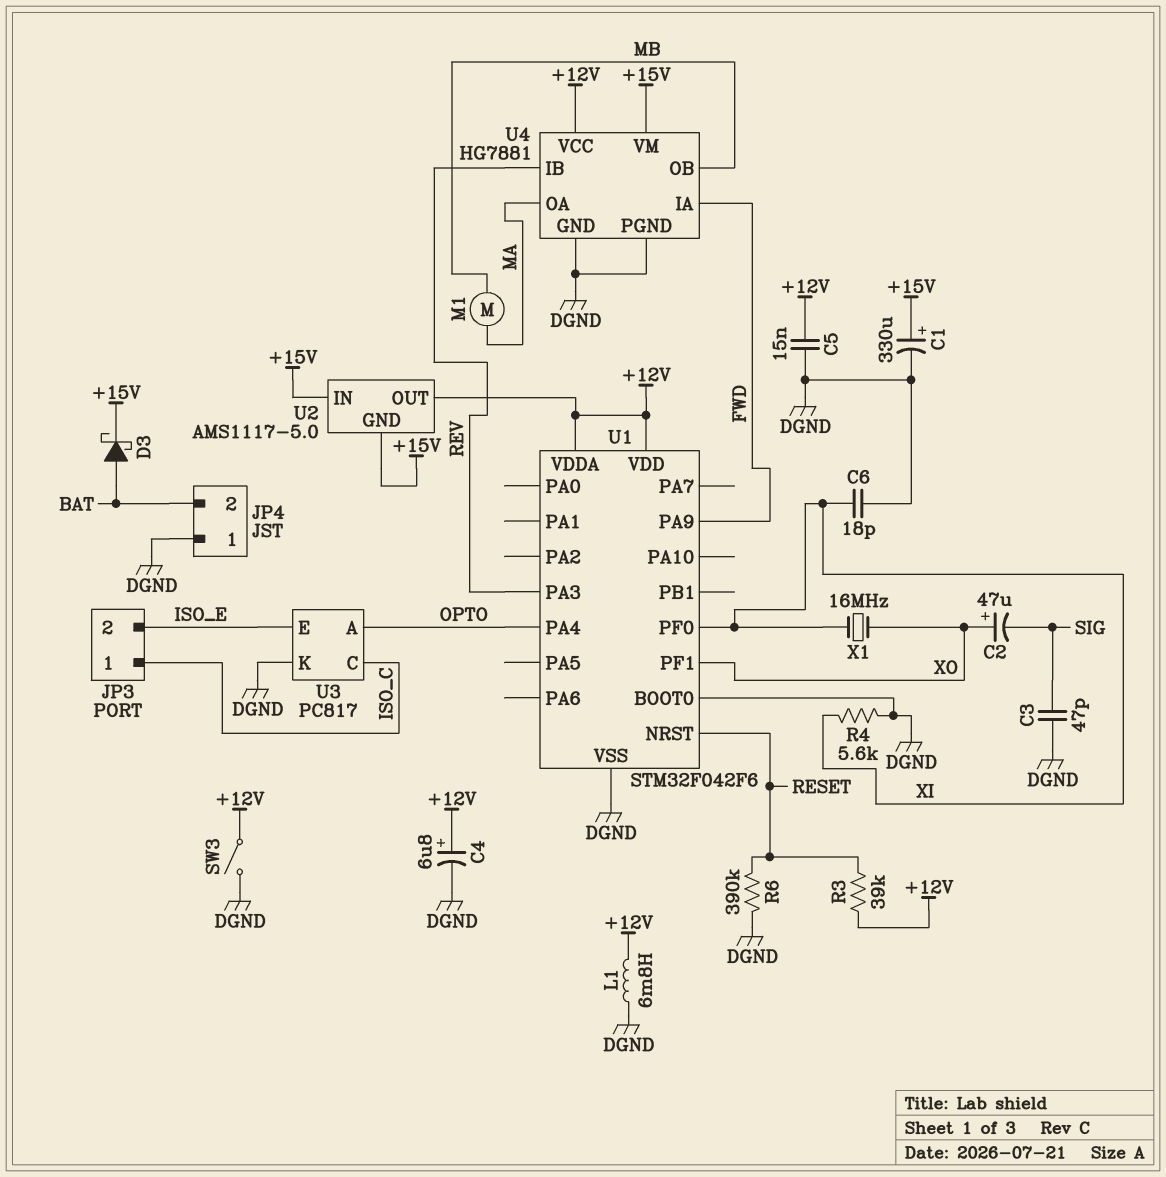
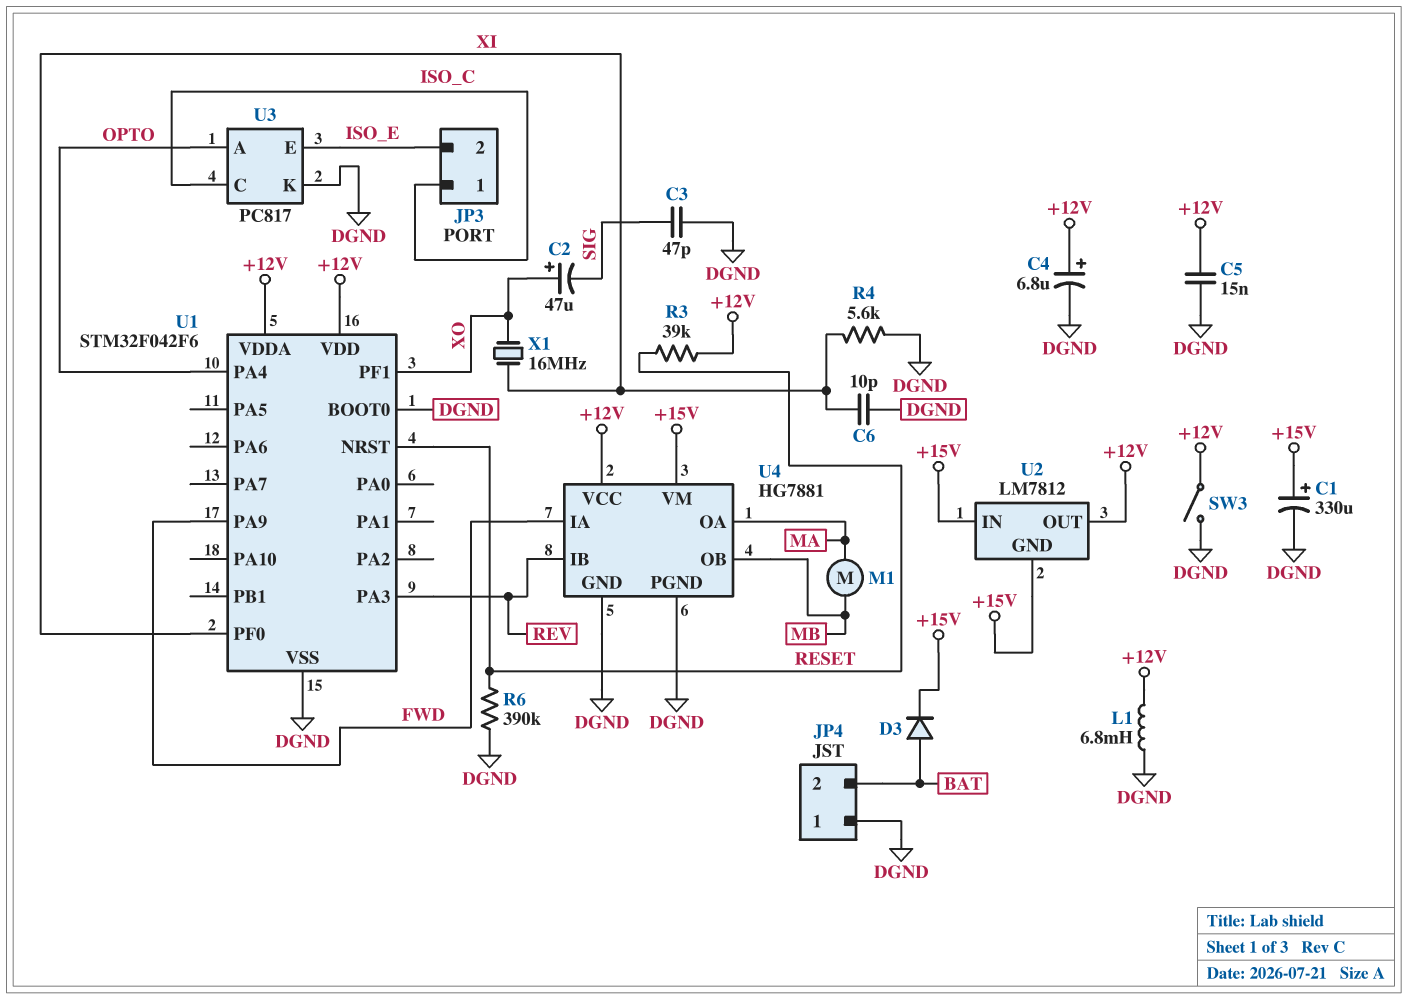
C6: 18pF (DGND, XI) -> 10pF (DGND, XI)
D3: schottky (A BAT, K +15V) -> diode (A BAT, K +15V)
U2: AMS1117-5.0 -> LM7812

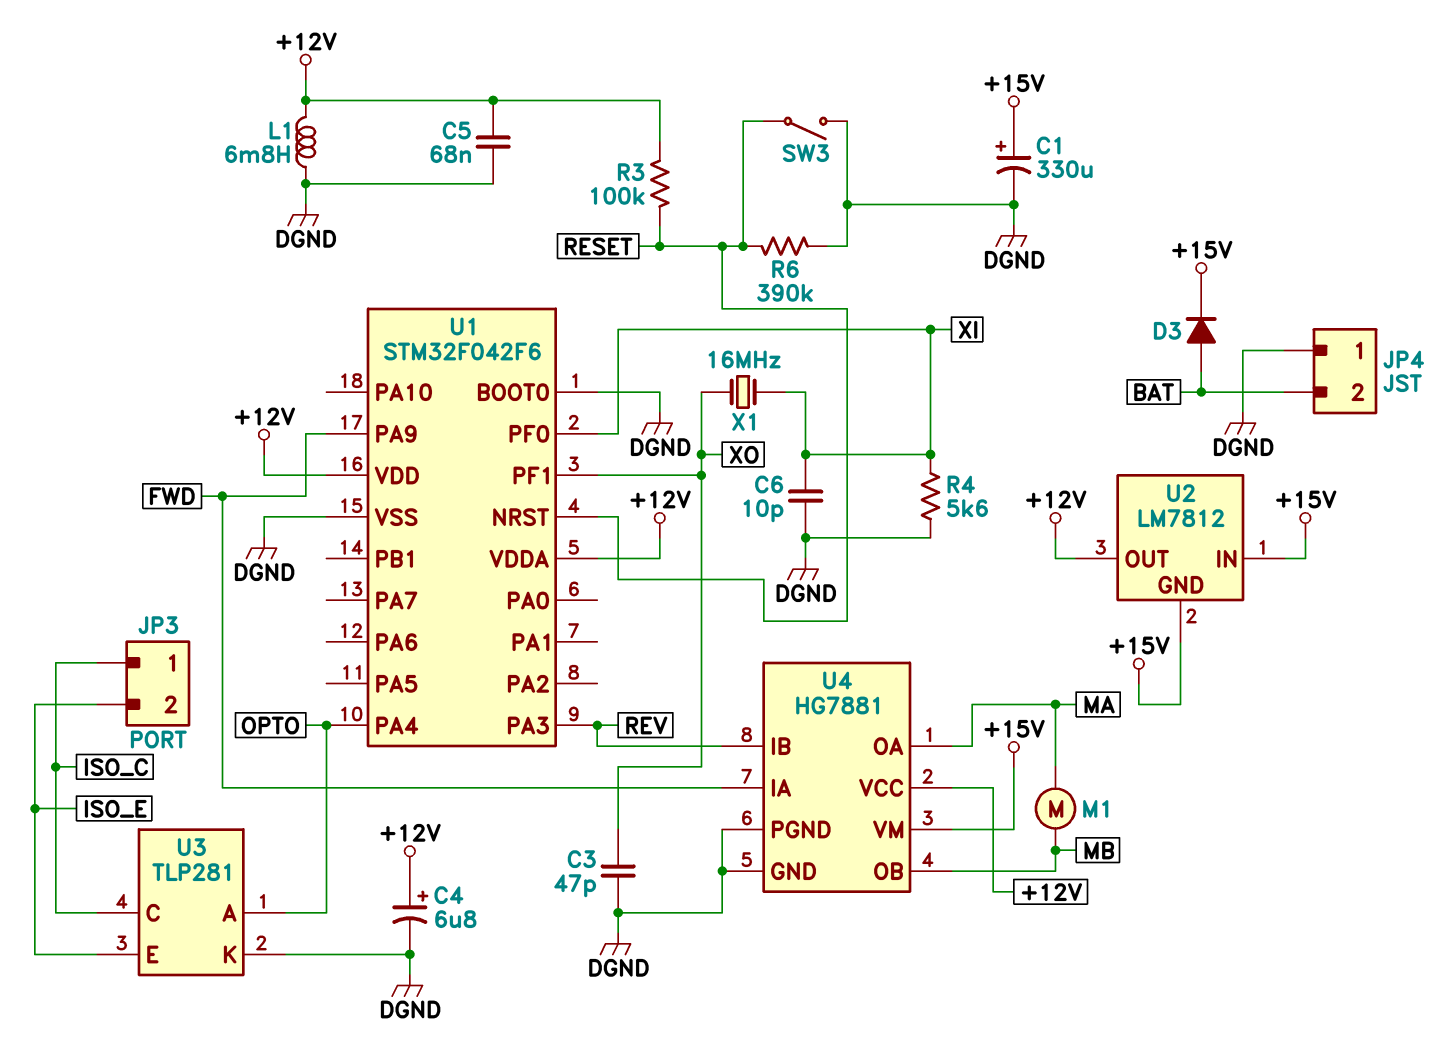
C2: 47uF (plus XO, minus SIG) -> none
C3: 47pF (DGND, SIG) -> 47pF (DGND, XO)
C5: 15nF (+12V, DGND) -> 68nF (+12V, DGND)
R3: 39k (+12V, RESET) -> 100k (+12V, RESET)
SW3: switch (+12V, DGND) -> switch (DGND, RESET)
U3: PC817 -> TLP281

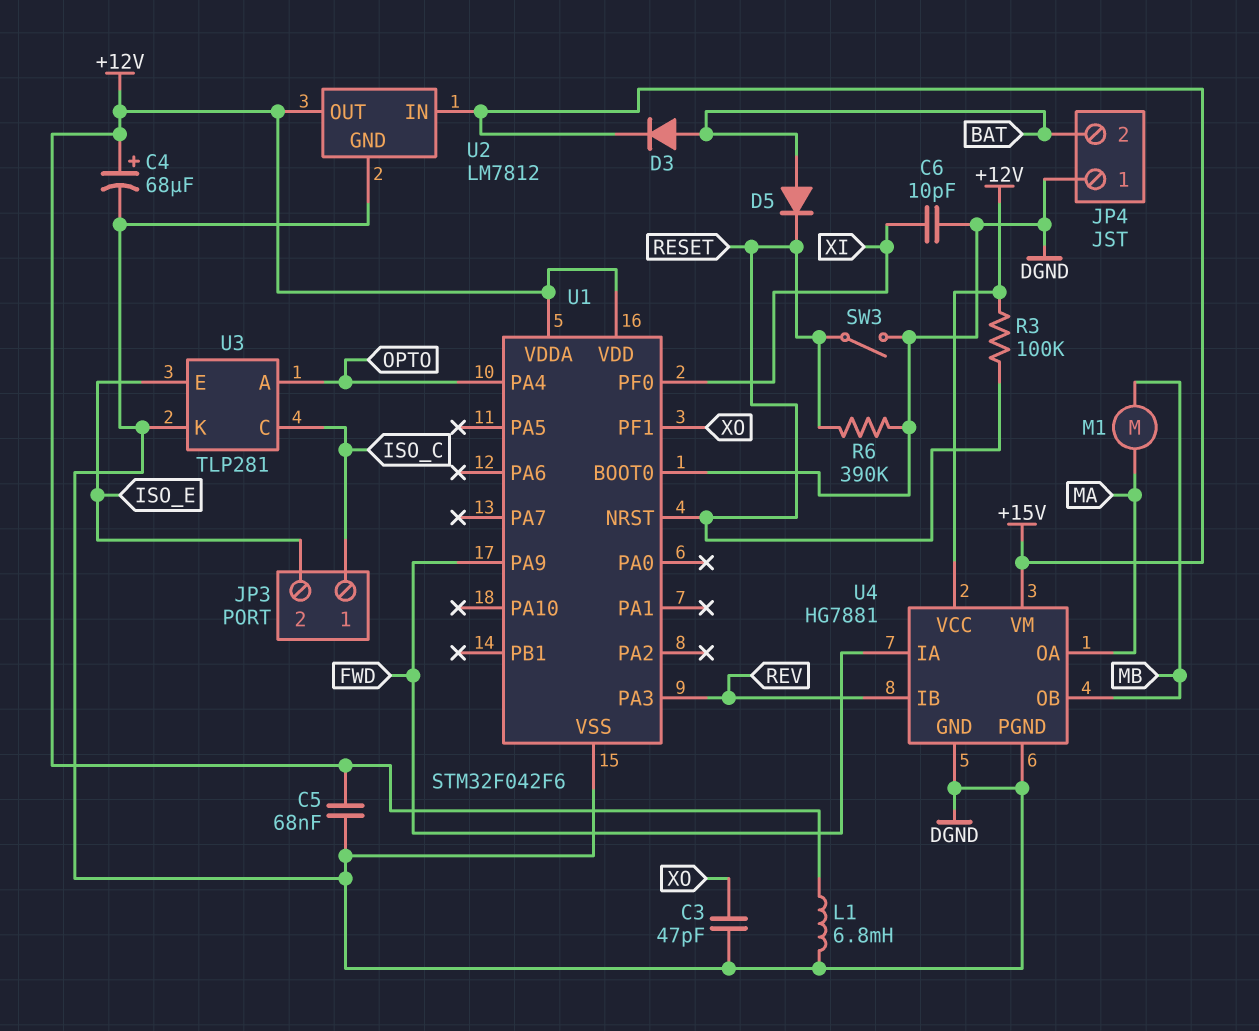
C1: 330uF (plus +15V, minus DGND) -> none
C4: 6.8uF (plus +12V, minus DGND) -> 68uF (plus +12V, minus DGND)
D5: none -> diode (A BAT, K RESET)
R4: 5.6k (DGND, XI) -> none
U2 pin GND: +15V -> DGND
X1: 16MHz (XI, XO) -> none

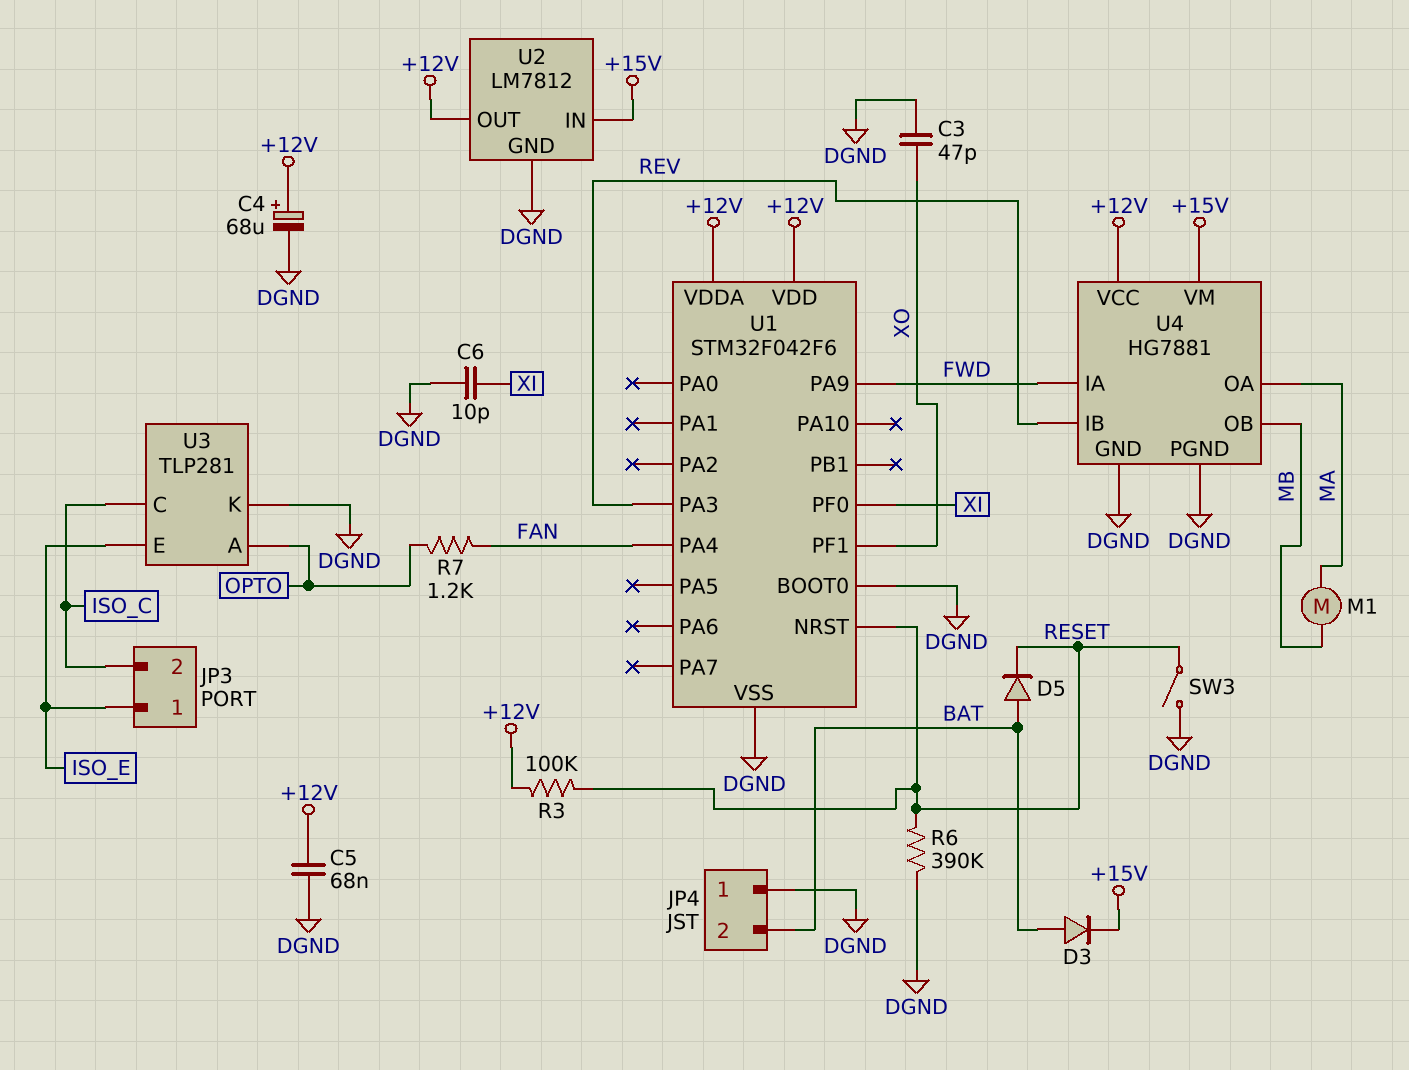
JP3 pin 1: ISO_C -> ISO_E
JP3 pin 2: ISO_E -> ISO_C
L1: 6.8mH (+12V, DGND) -> none
R7: none -> 1.2k (FAN, OPTO)
U1 pin PA4: OPTO -> FAN

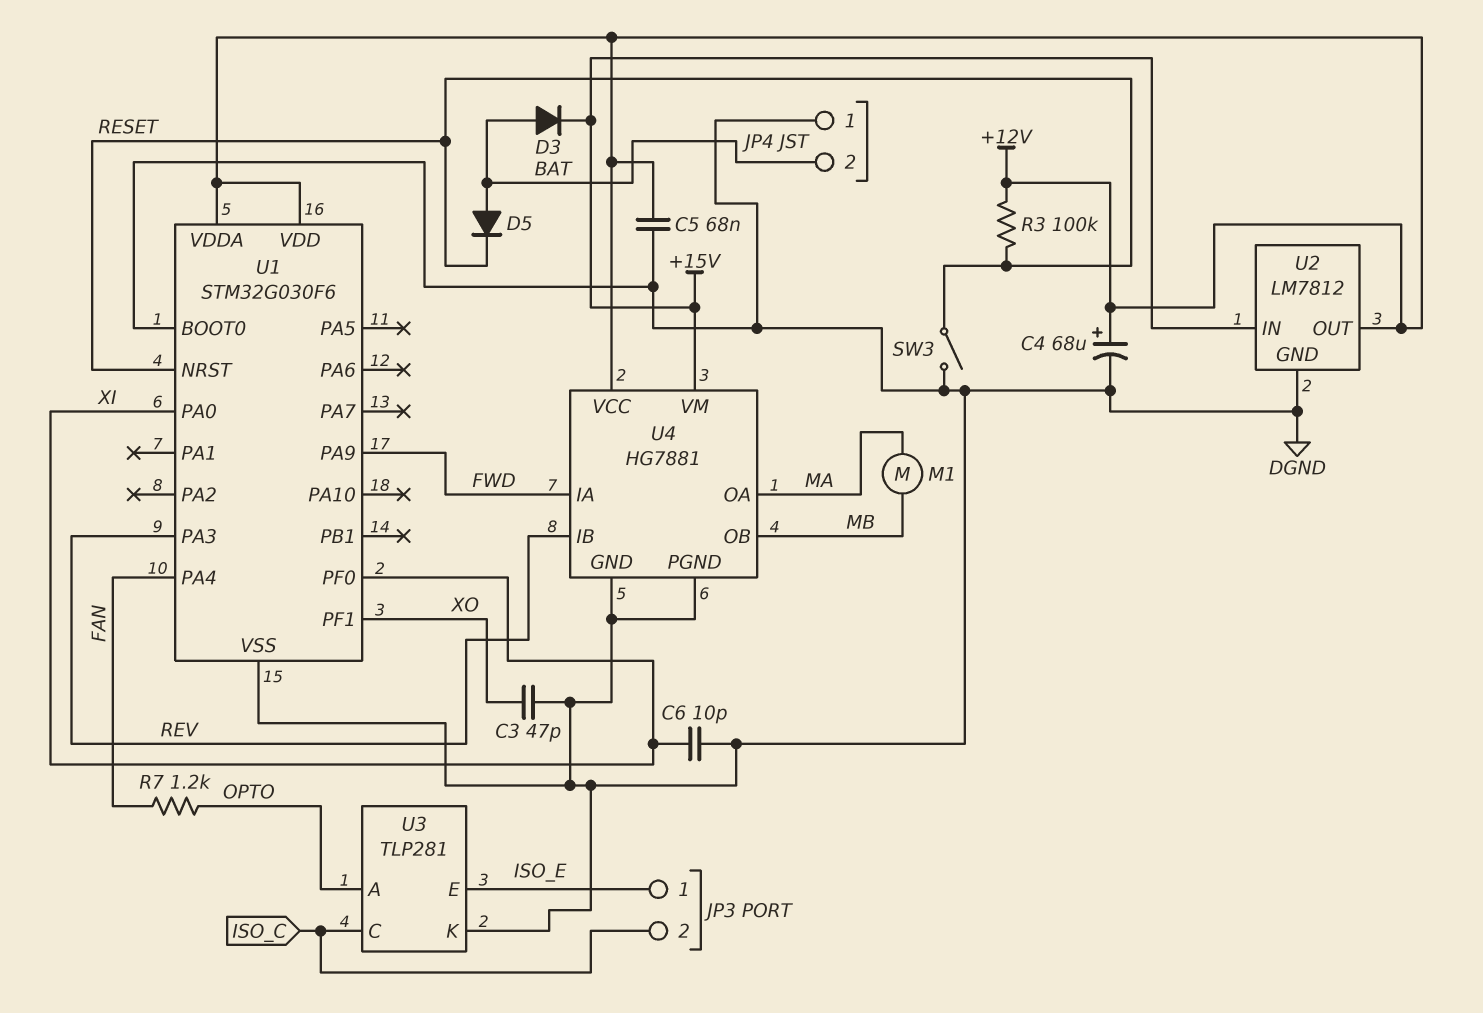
R6: 390k (DGND, RESET) -> none
U1: STM32F042F6 -> STM32G030F6
U1 pin PA0: none -> XI

